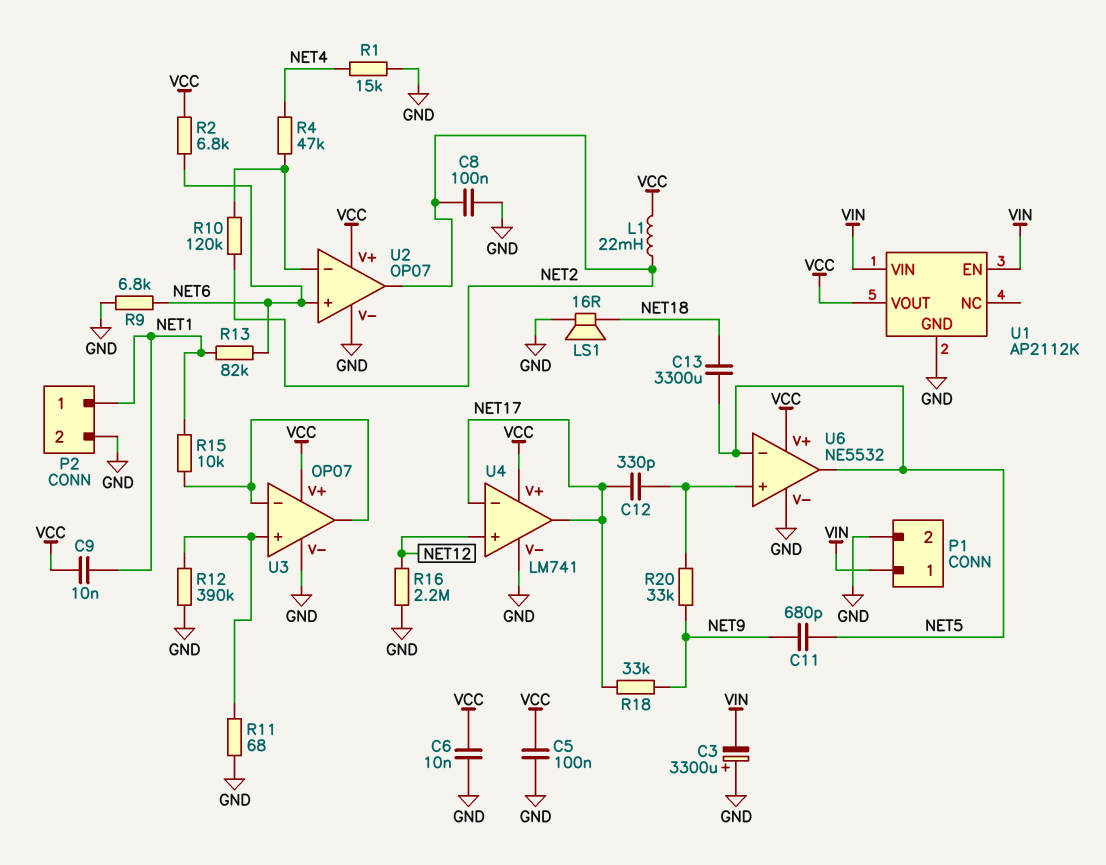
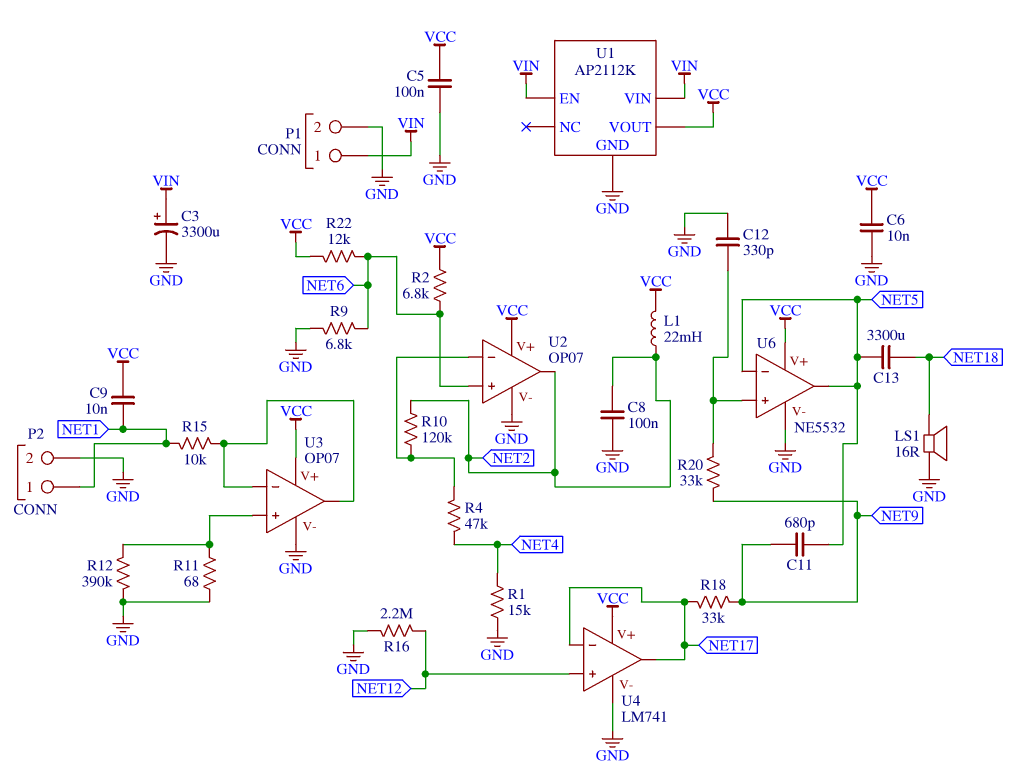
C3: 3300uF (plus GND, minus VIN) -> 3300uF (plus VIN, minus GND)
C12: 330pF (NET17, U6/in+) -> 330pF (GND, U6/in+)
R13: 82k (NET1, NET6) -> none
R22: none -> 12k (NET6, VCC)

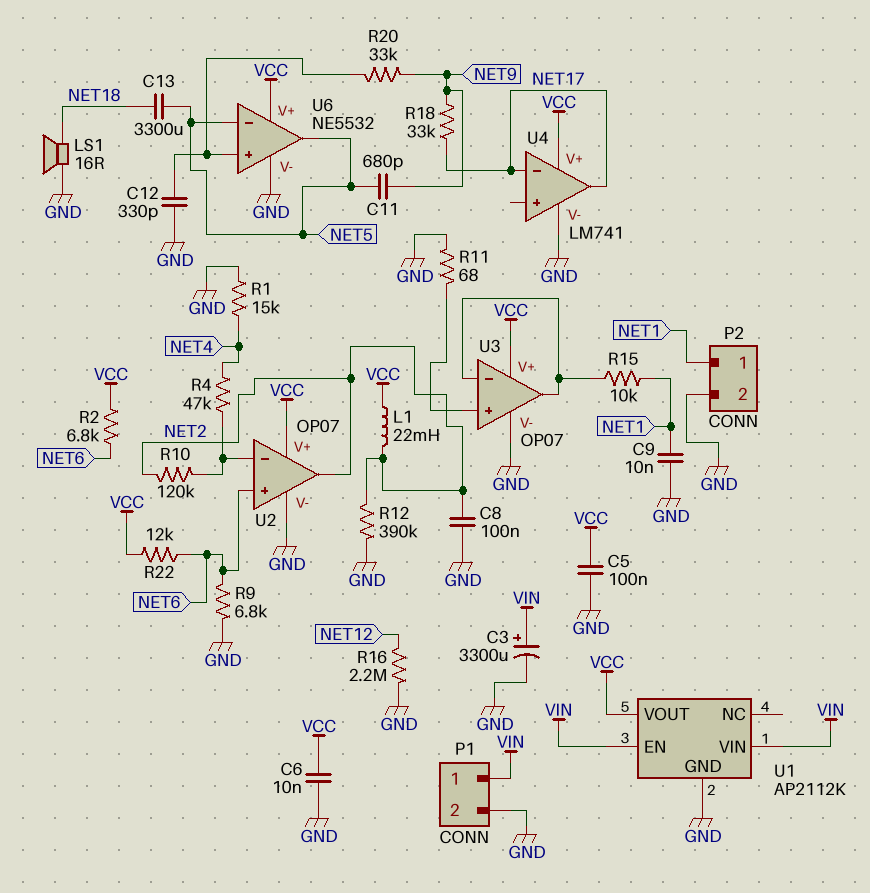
C9: 10nF (NET1, VCC) -> 10nF (GND, NET1)
R12: 390k (GND, U3/in+) -> 390k (GND, NET2)
U4 pin in+: NET12 -> none

